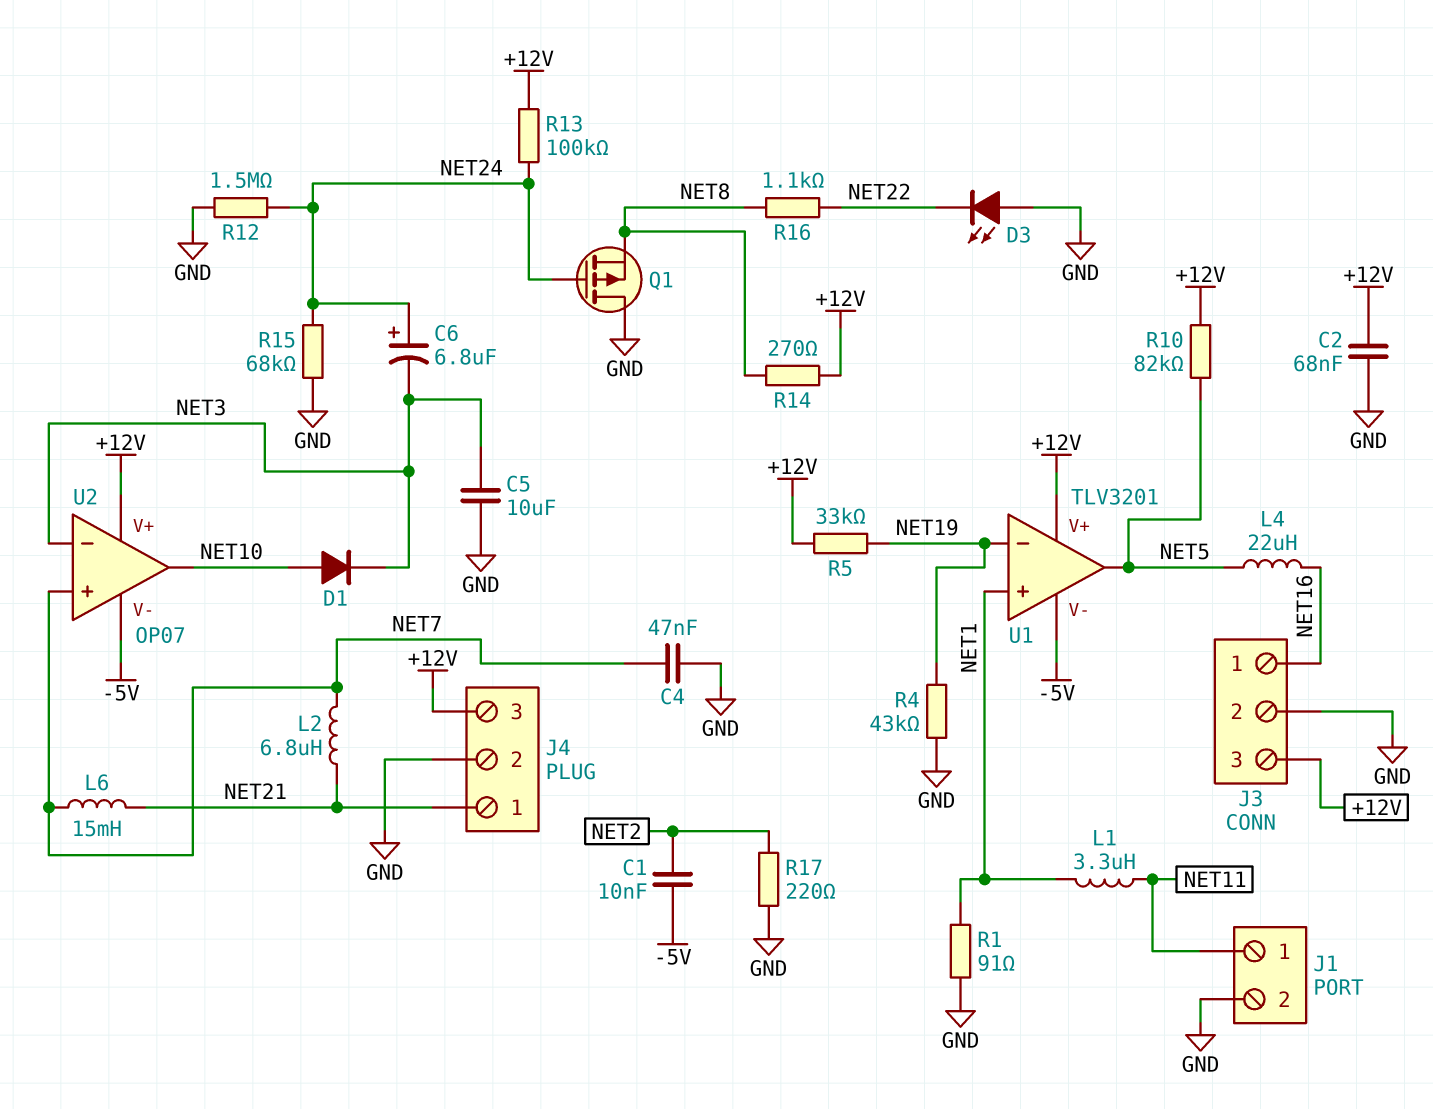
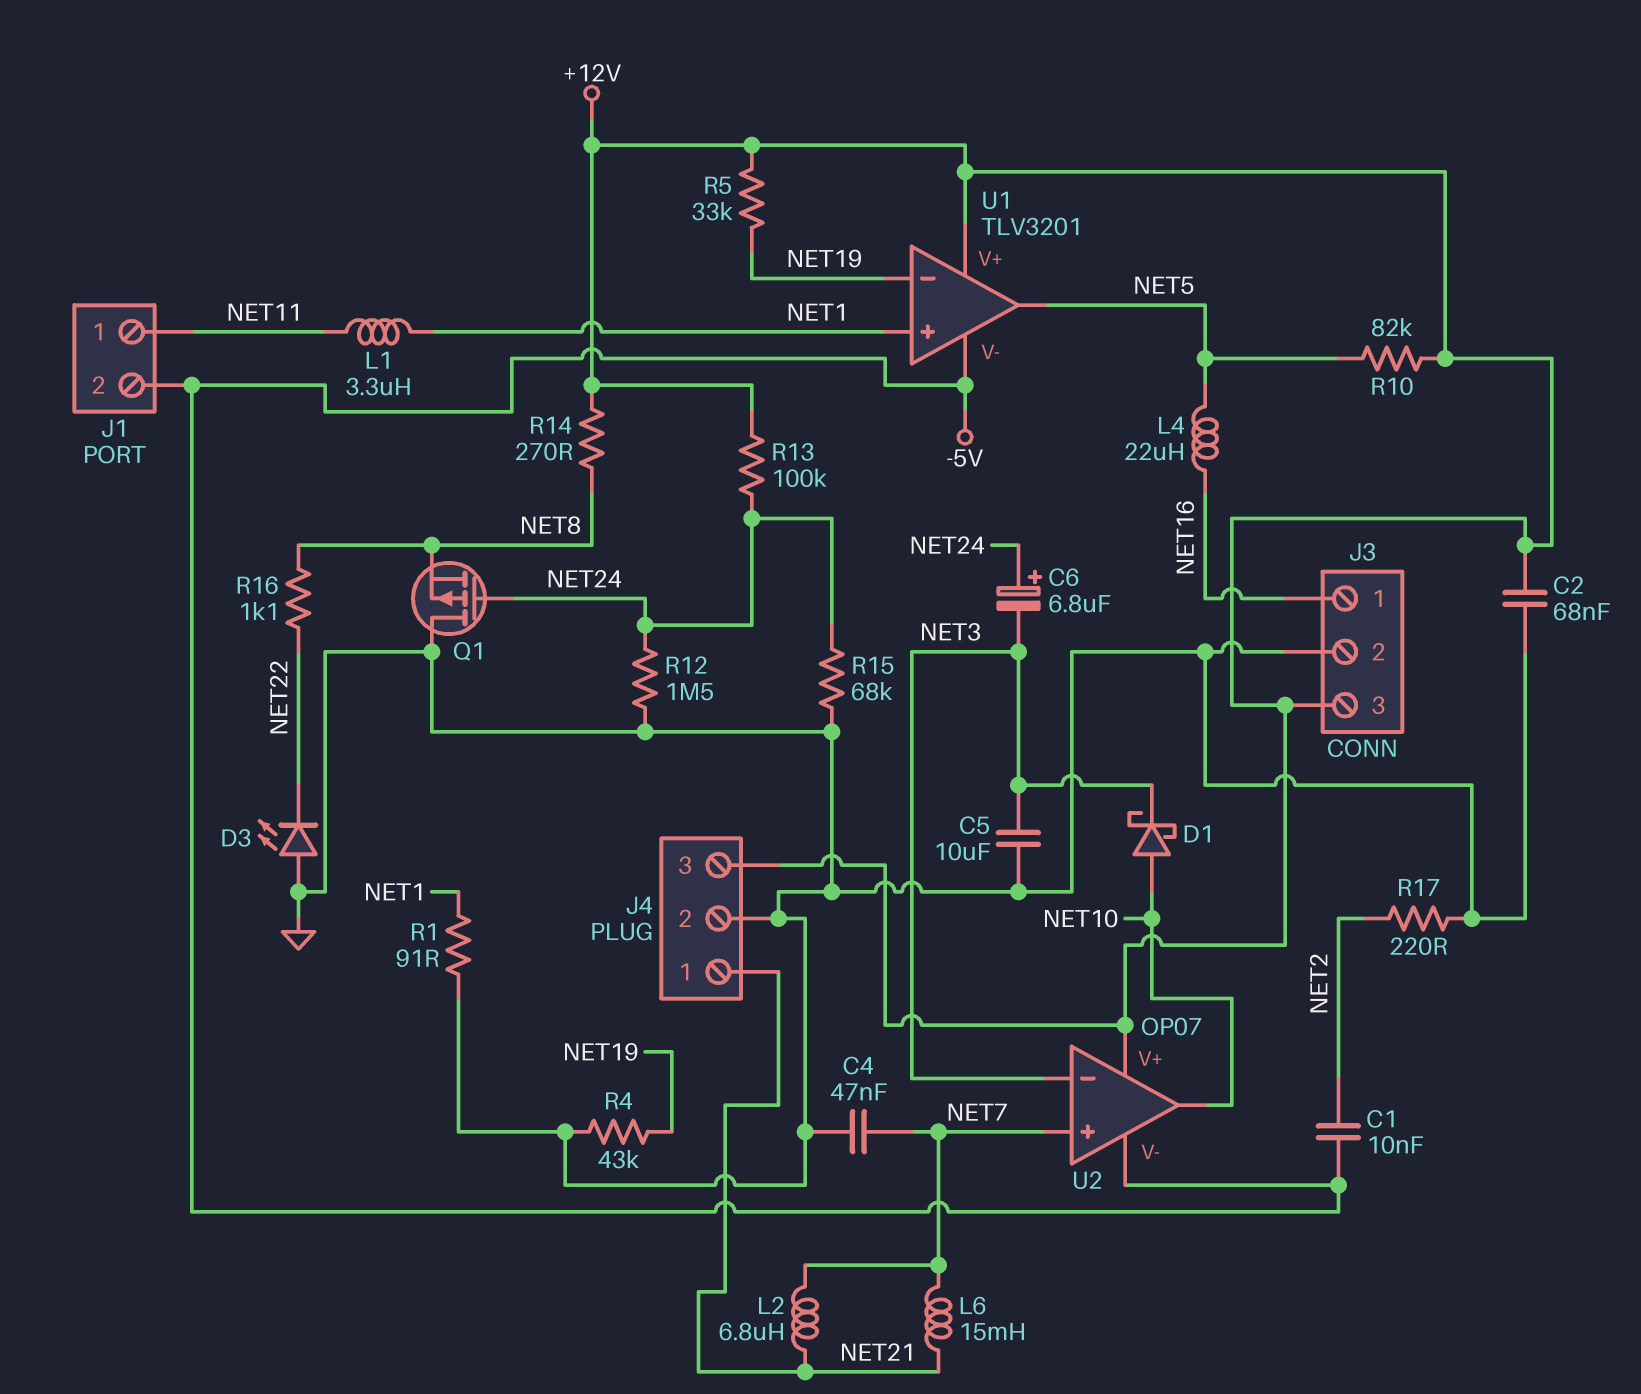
D1: diode (A NET10, K NET3) -> schottky (A NET10, K NET3)
J1 pin 2: GND -> -5V

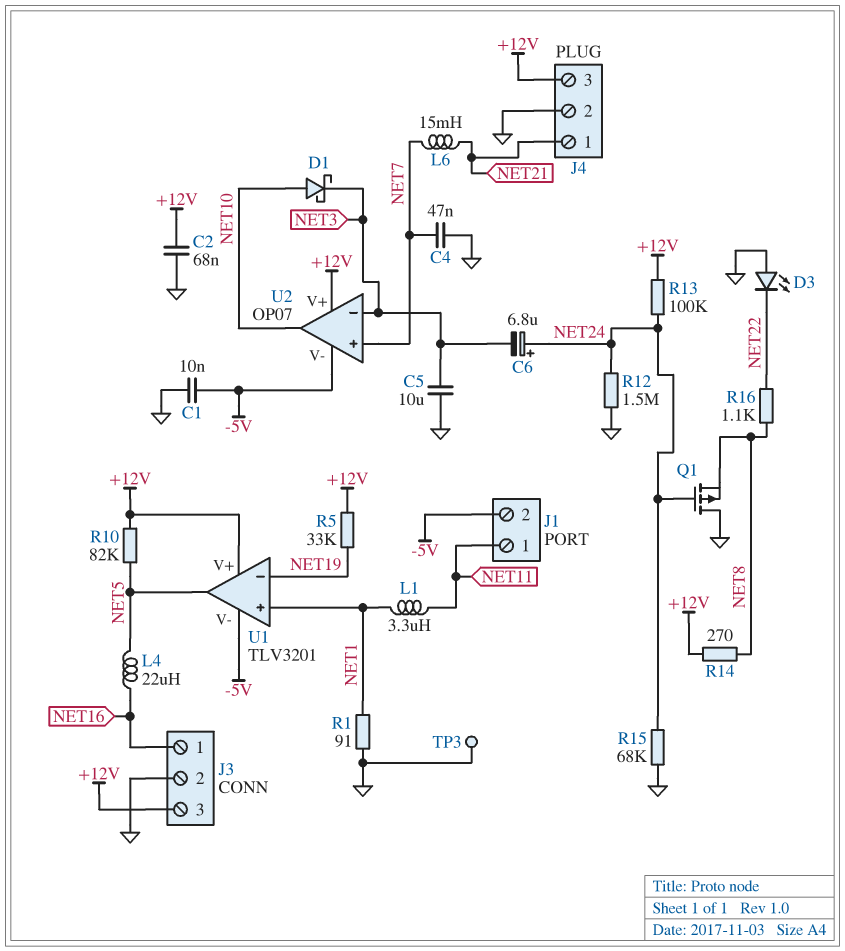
C1: 10nF (-5V, NET2) -> 10nF (-5V, GND)
L2: 6.8uH (NET7, NET21) -> none
R4: 43k (GND, NET19) -> none
R17: 220 (GND, NET2) -> none
TP3: none -> test point (GND)

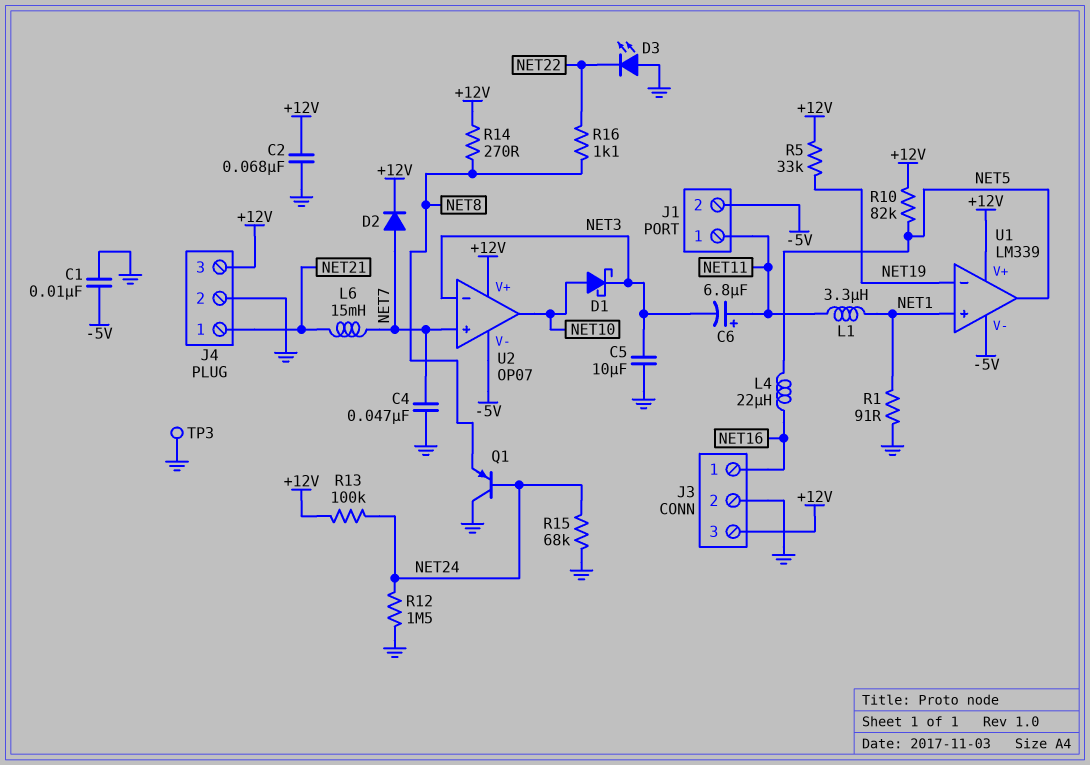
C6: 6.8uF (plus NET24, minus NET3) -> 6.8uF (plus NET11, minus NET3)
D2: none -> diode (A NET7, K +12V)
Q1: PMOS (G NET24, D GND, S NET8) -> PNP (B NET24, C GND, E NET8)
U1: TLV3201 -> LM339

